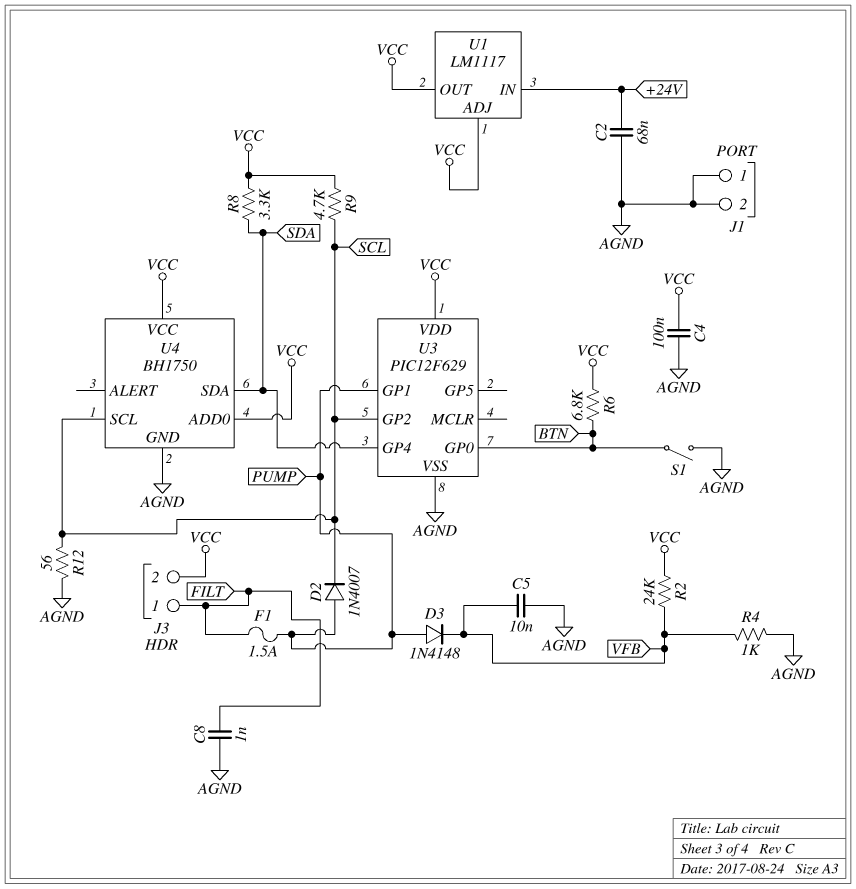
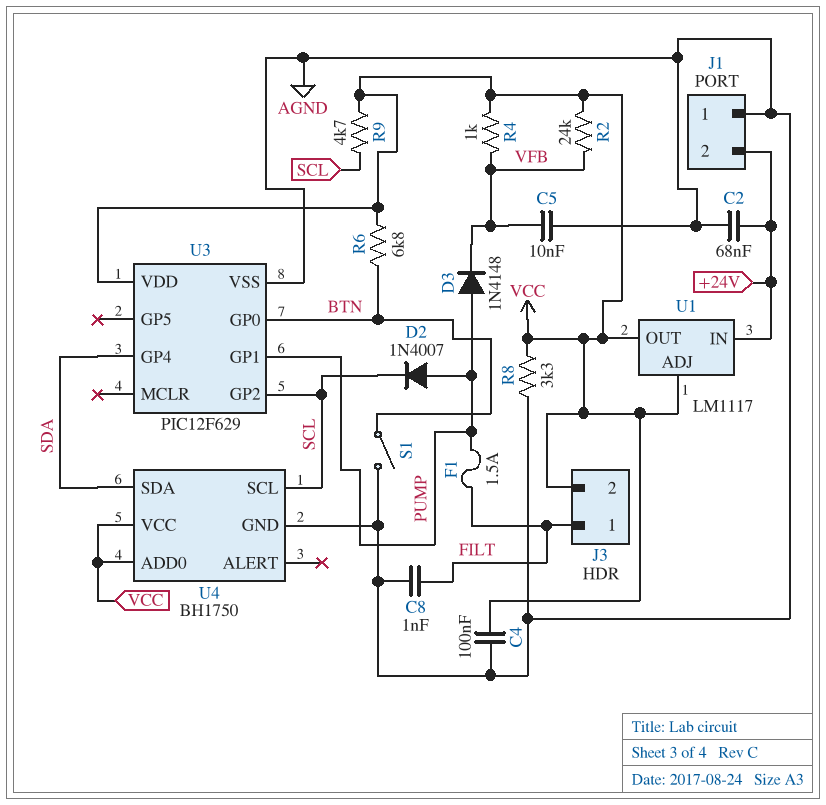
J1 pin 2: AGND -> +24V
R4: 1k (AGND, VFB) -> 1k (VCC, VFB)
R8: 3.3k (SDA, VCC) -> 3.3k (AGND, VCC)
R12: 56 (AGND, SCL) -> none

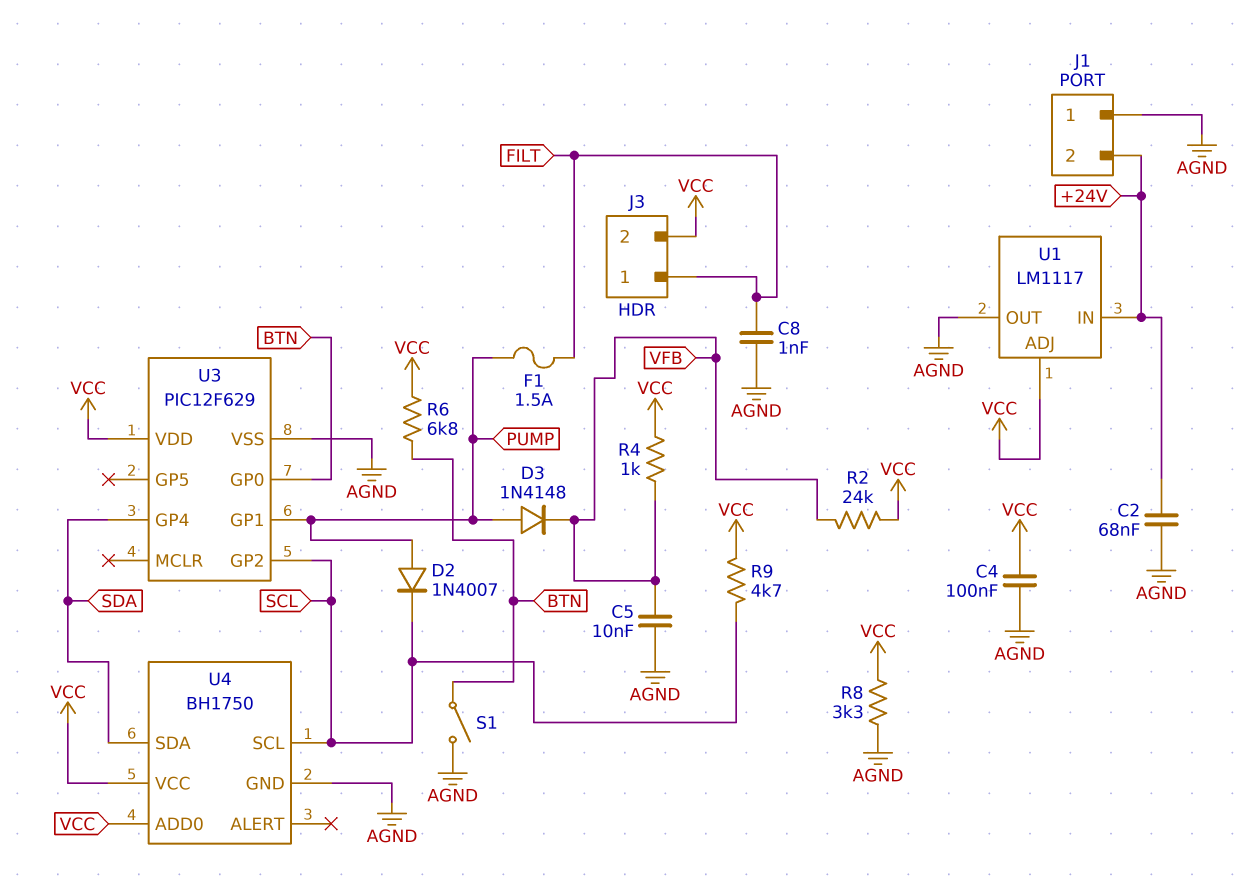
U1 pin OUT: VCC -> AGND

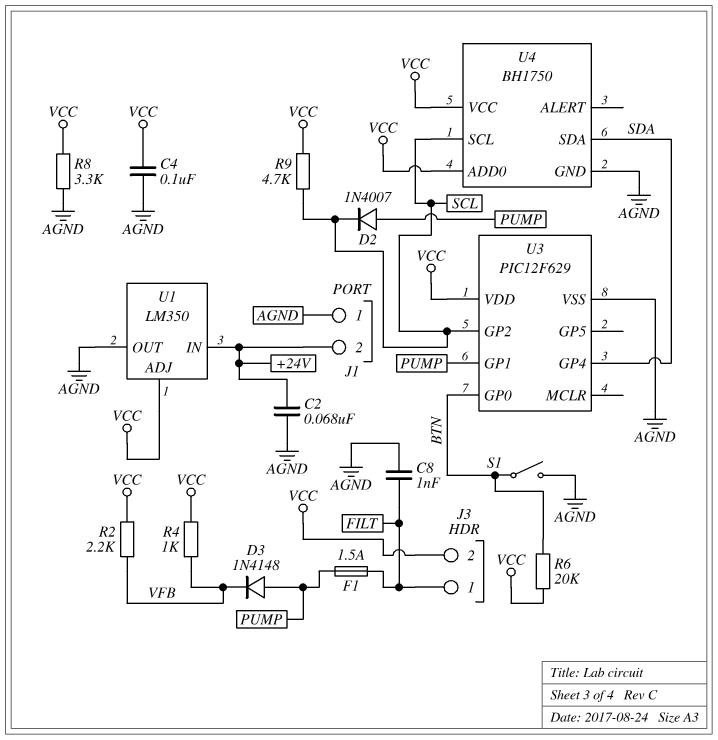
C5: 10nF (AGND, VFB) -> none
R2: 24k (VCC, VFB) -> 2.2k (VCC, VFB)
R6: 6.8k (BTN, VCC) -> 20k (BTN, VCC)
U1: LM1117 -> LM350

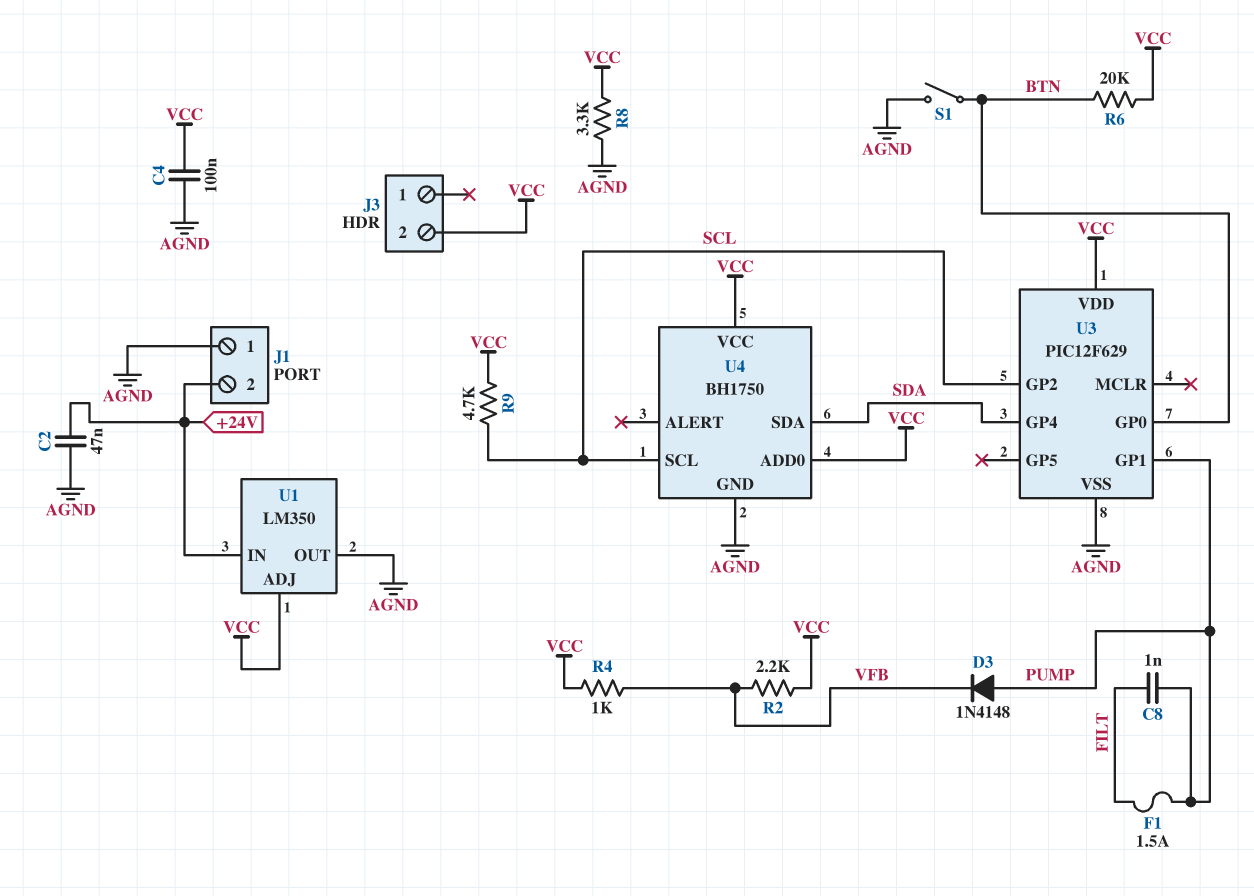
C2: 68nF (+24V, AGND) -> 47nF (+24V, AGND)
C8: 1nF (AGND, FILT) -> 1nF (FILT, PUMP)
D2: diode 1N4007 (A PUMP, K SCL) -> none
J3 pin 1: FILT -> none

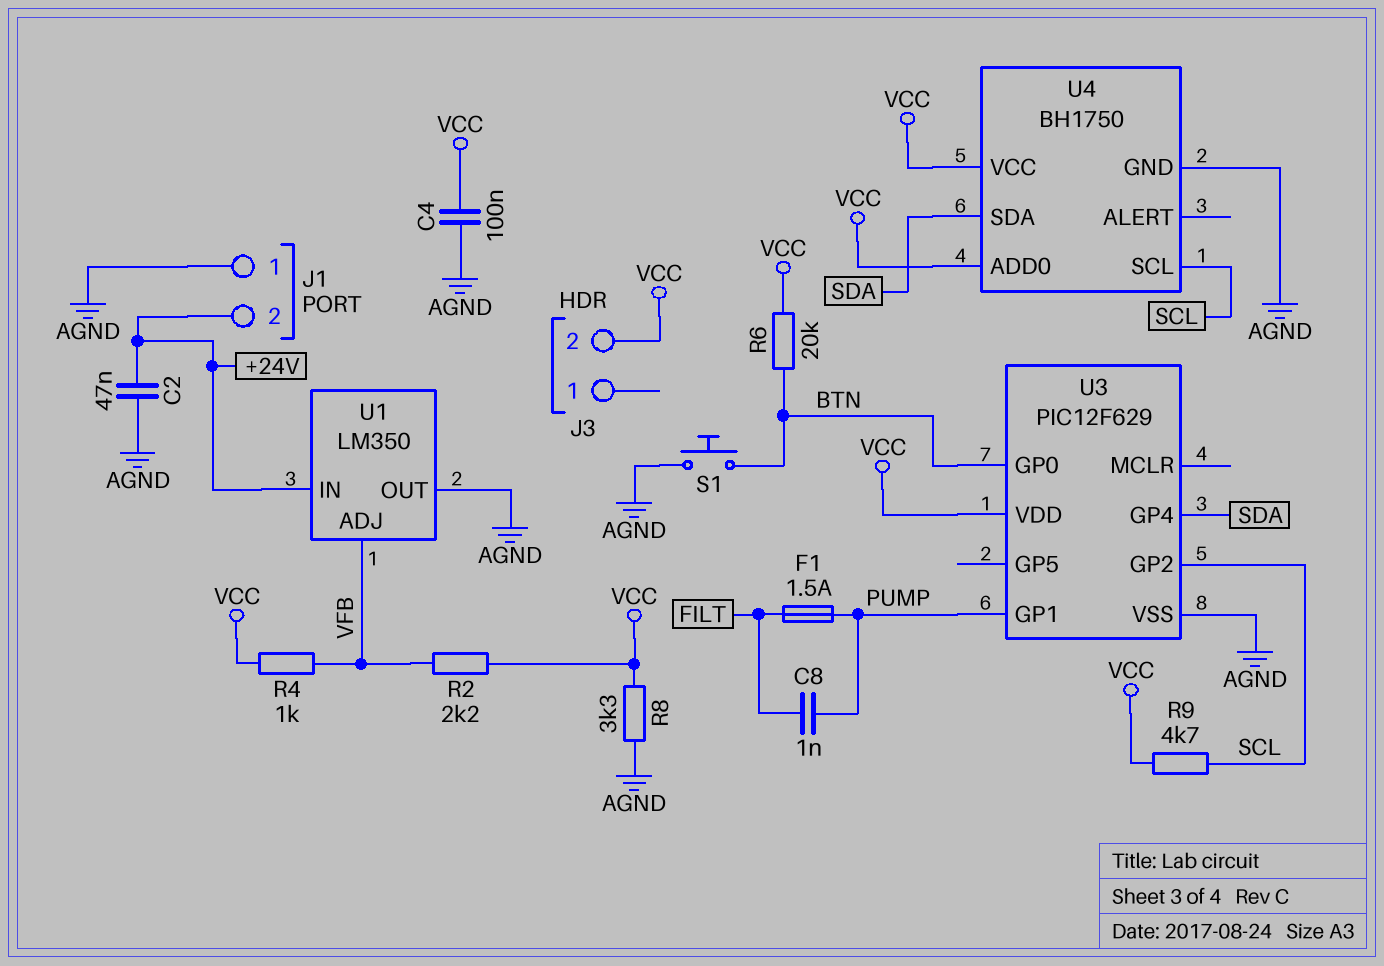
D3: diode 1N4148 (A PUMP, K VFB) -> none
S1: switch (AGND, BTN) -> button (AGND, BTN)
U1 pin ADJ: VCC -> VFB

